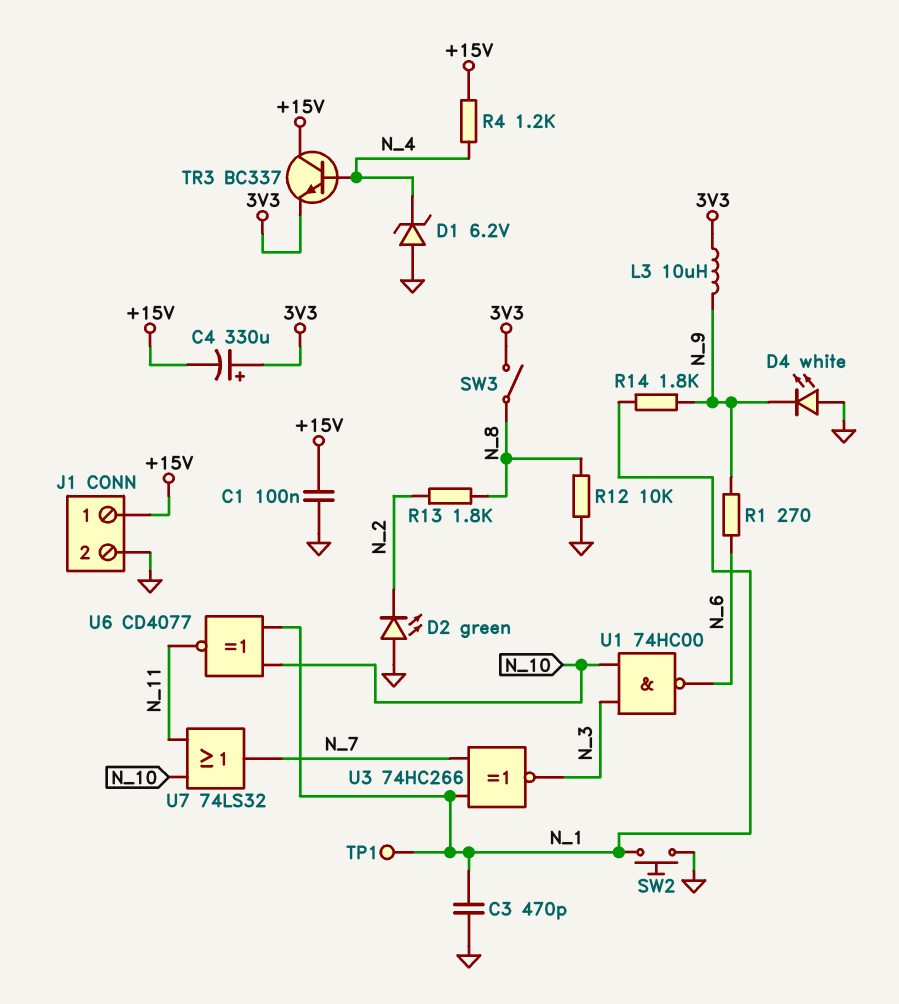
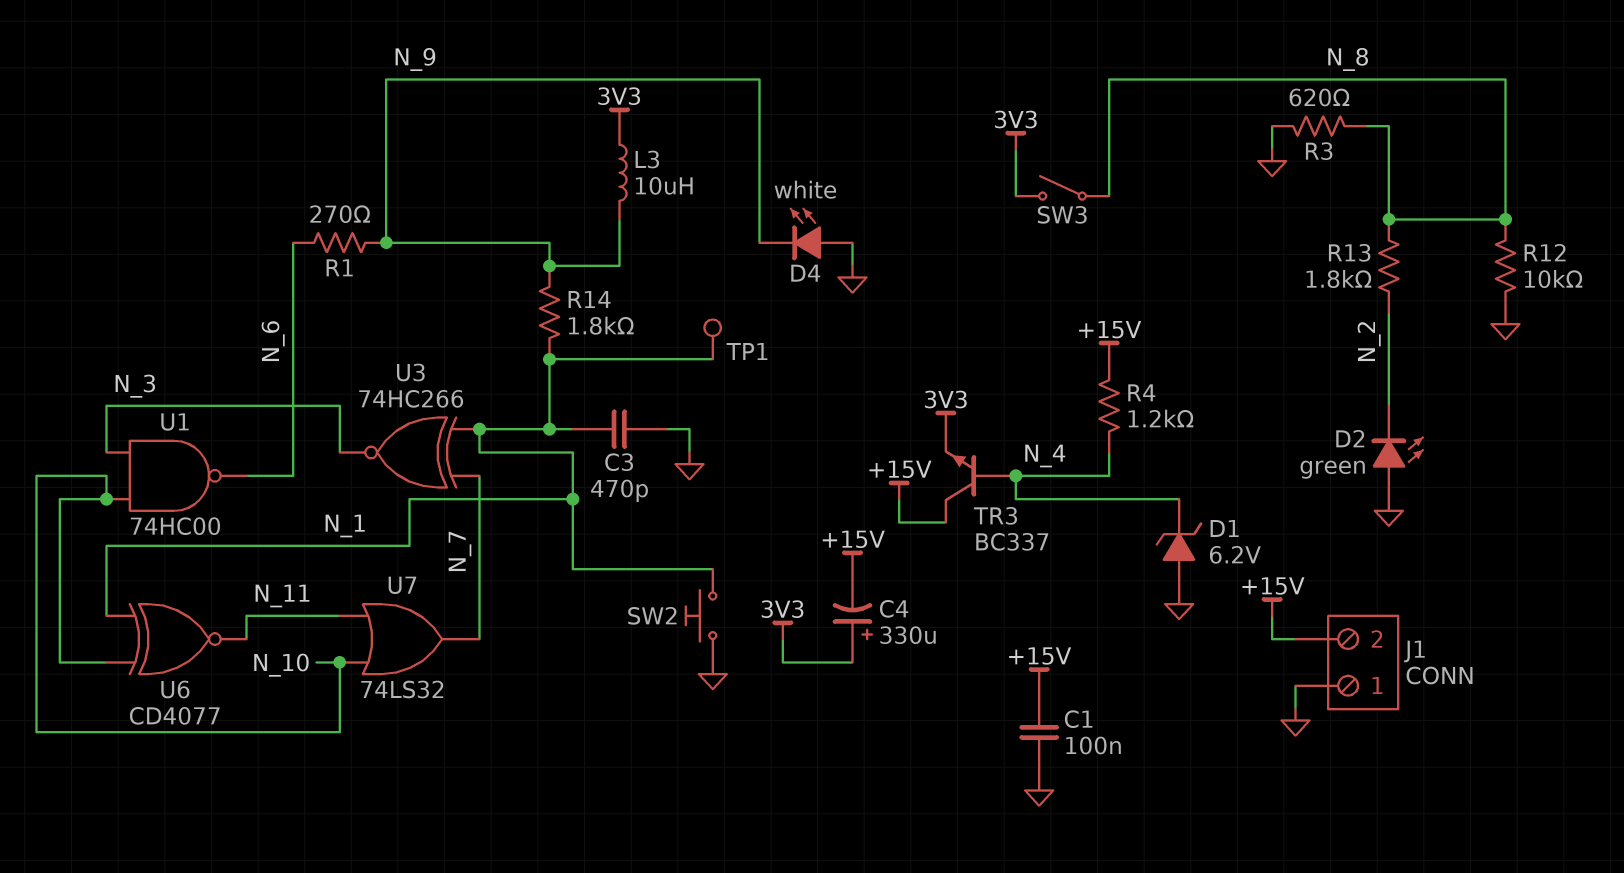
J1 pin 1: +15V -> GND
J1 pin 2: GND -> +15V
R3: none -> 620 (GND, N_8)

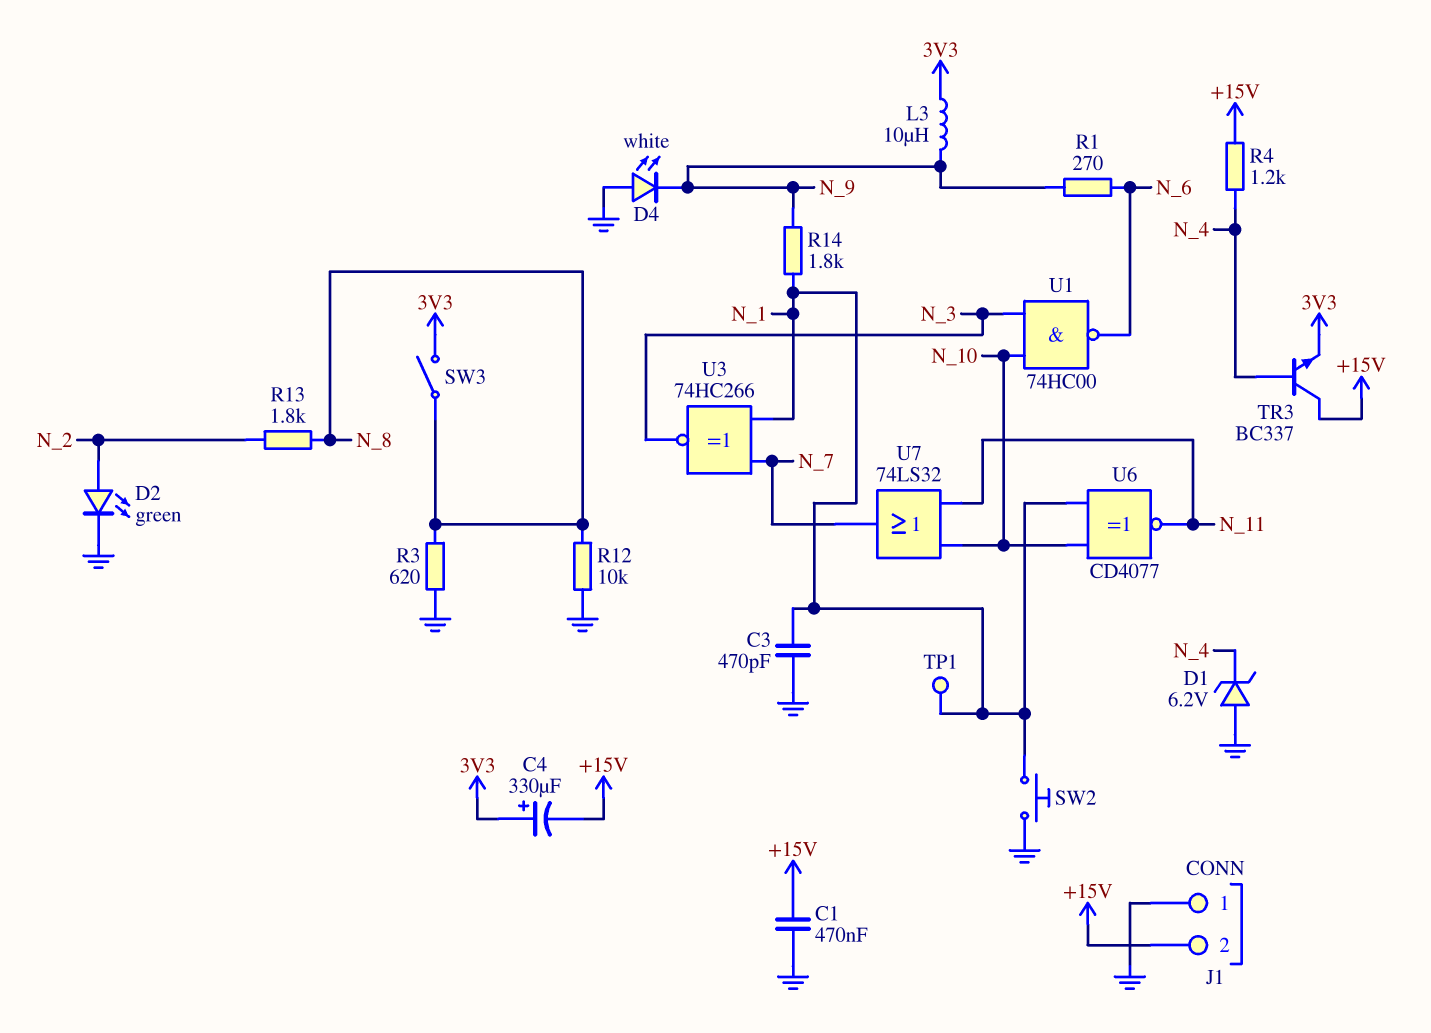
C1: 100nF (+15V, GND) -> 470nF (+15V, GND)
D2: LED green (A GND, K N_2) -> LED green (A N_2, K GND)

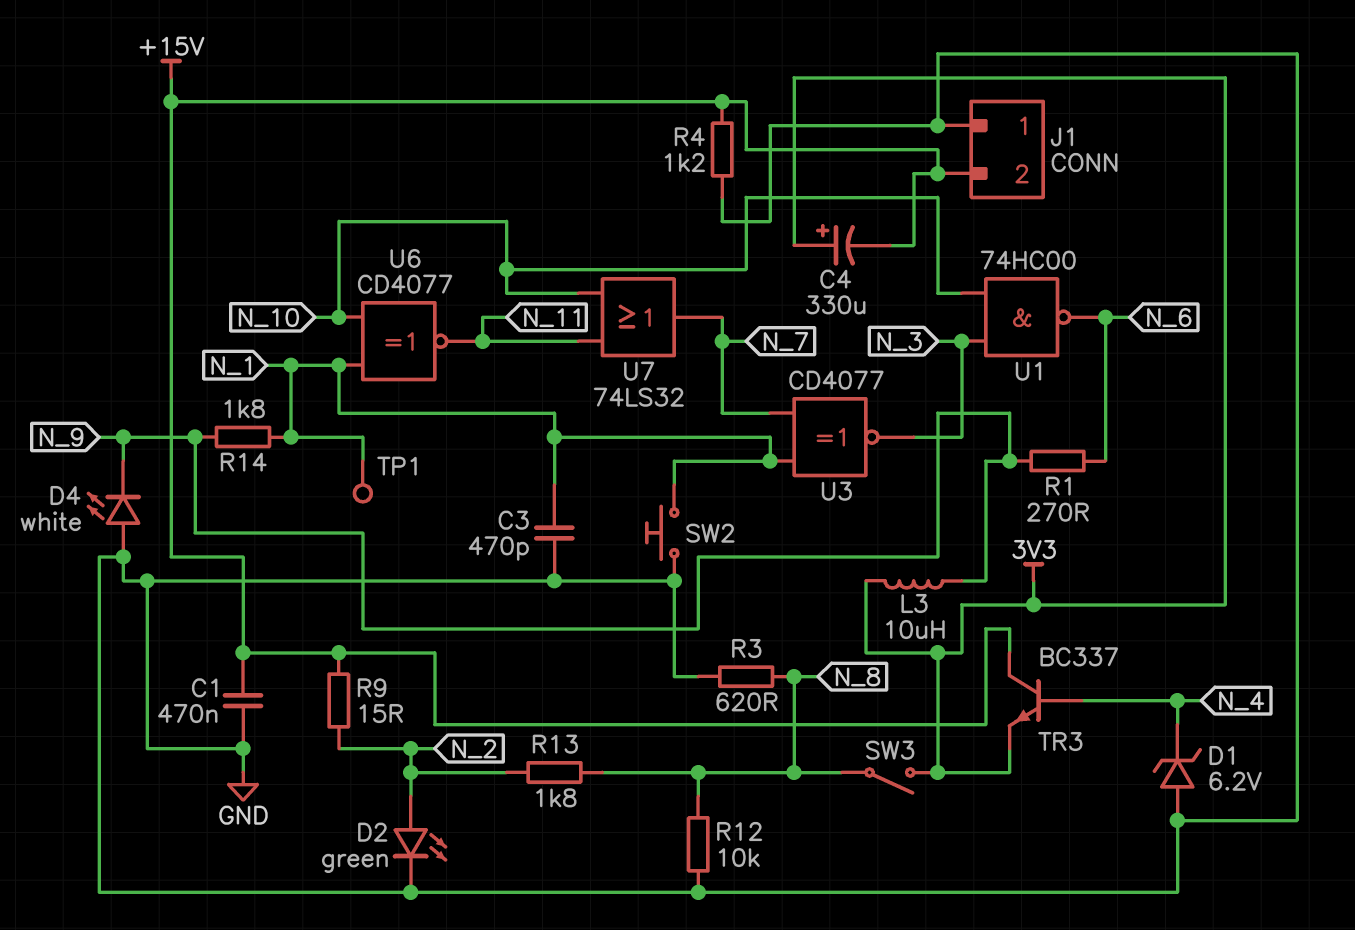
R4: 1.2k (+15V, N_4) -> 1.2k (+15V, GND)
R9: none -> 15 (+15V, N_2)
U3: XNOR 74HC266 (in N_1, in N_7, out N_3) -> XNOR CD4077 (in N_1, in N_7, out N_3)

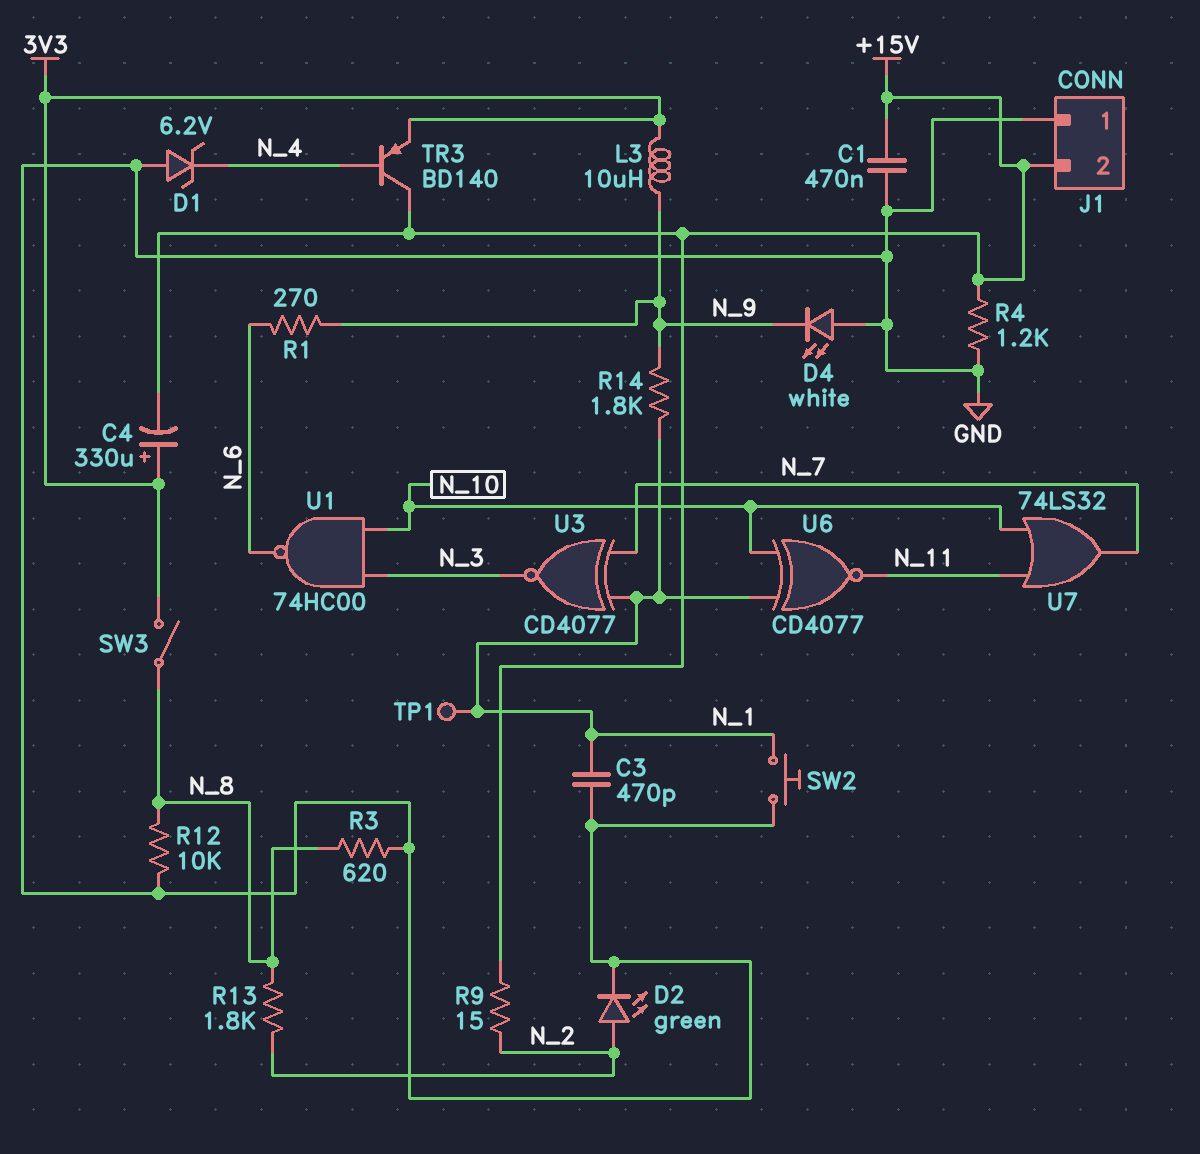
TR3: NPN BC337 (B N_4, C +15V, E 3V3) -> PNP BD140 (B N_4, C +15V, E 3V3)

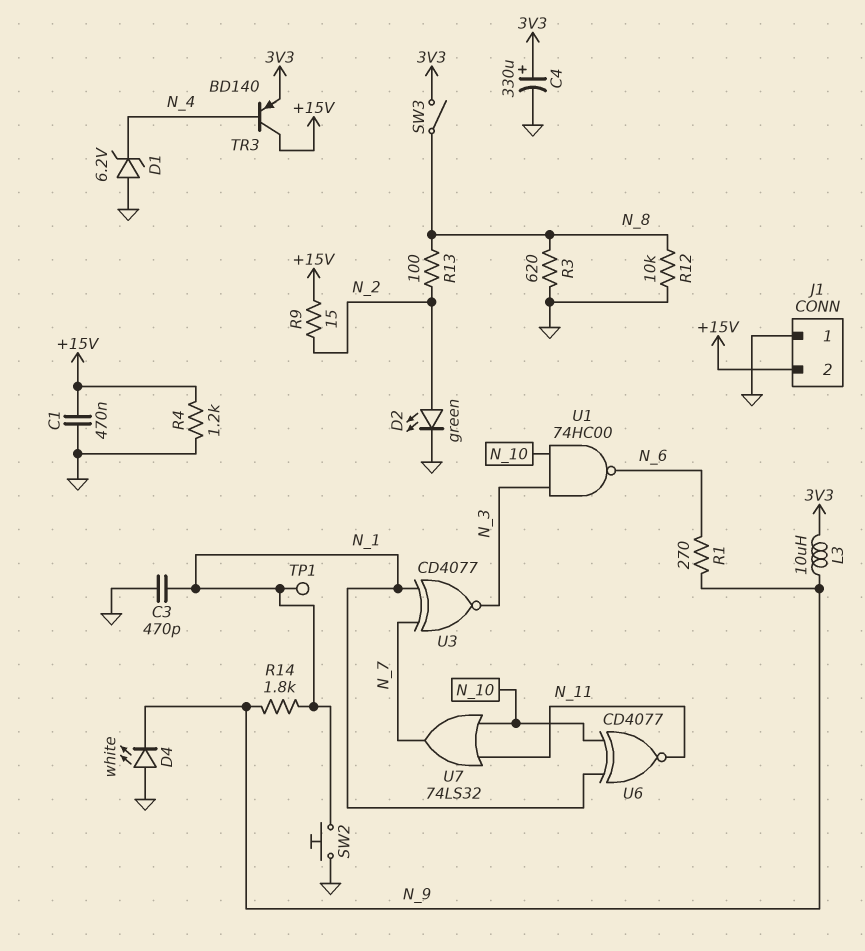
C4: 330uF (plus 3V3, minus +15V) -> 330uF (plus 3V3, minus GND)
R13: 1.8k (N_2, N_8) -> 100 (N_2, N_8)

